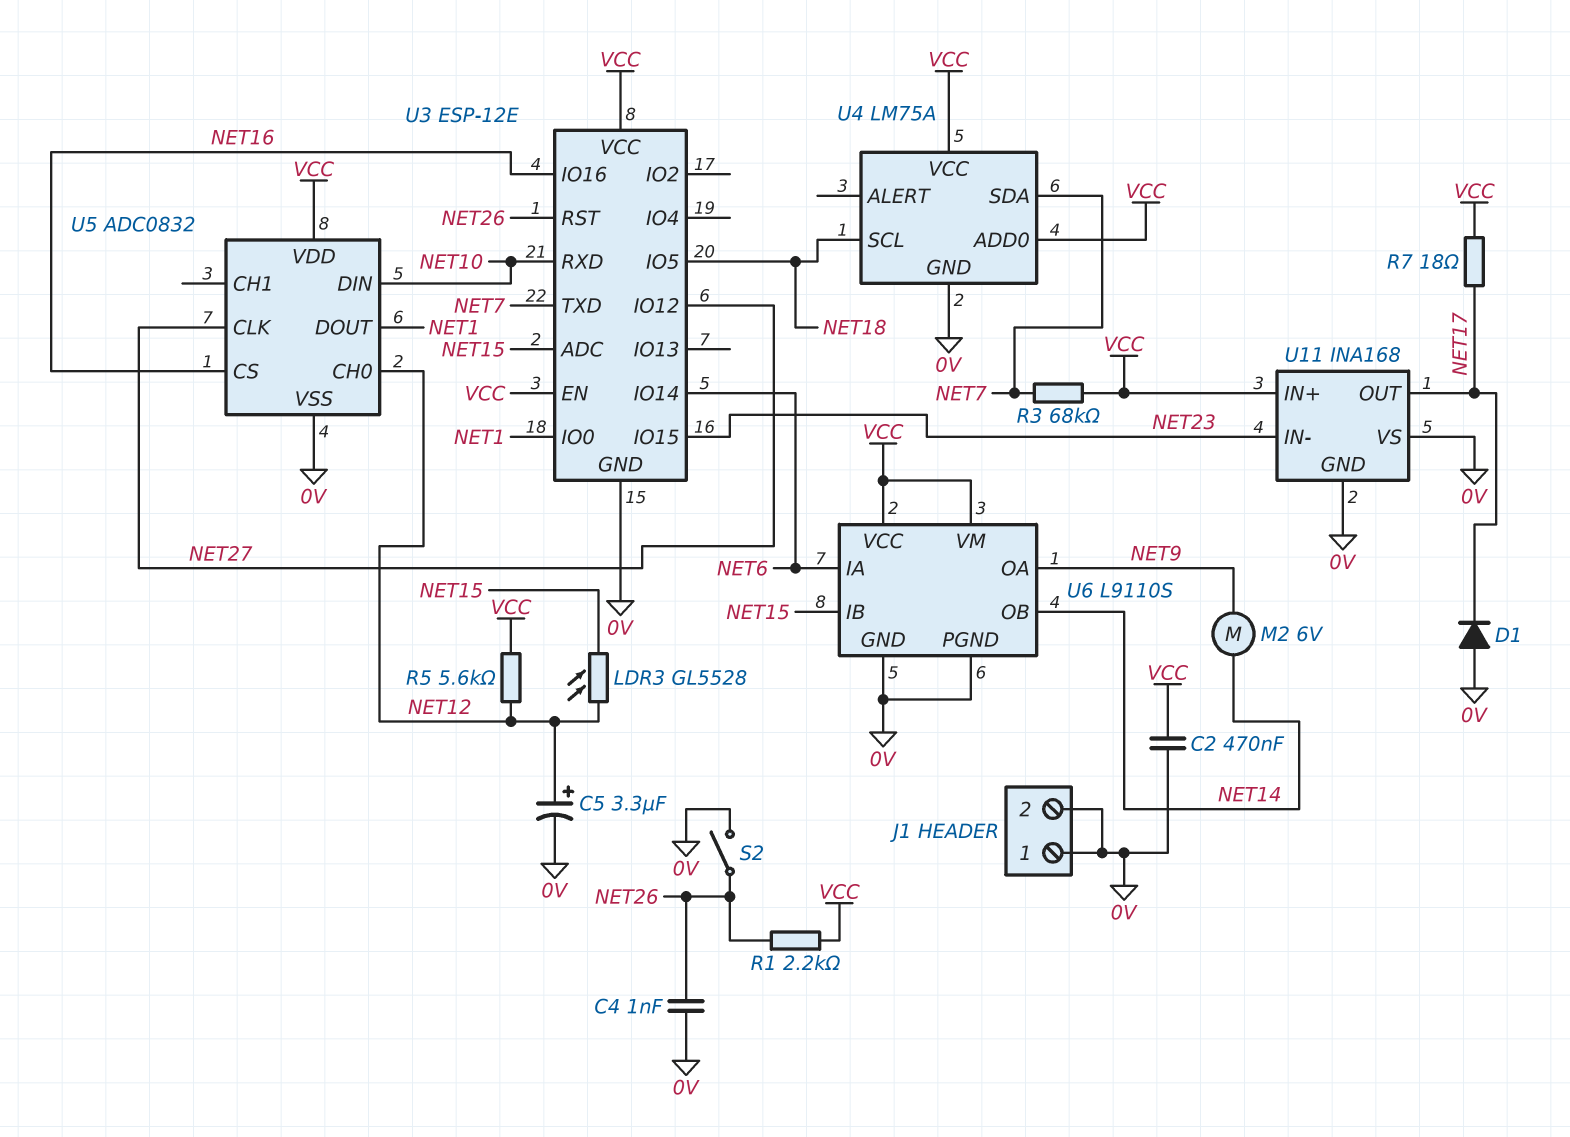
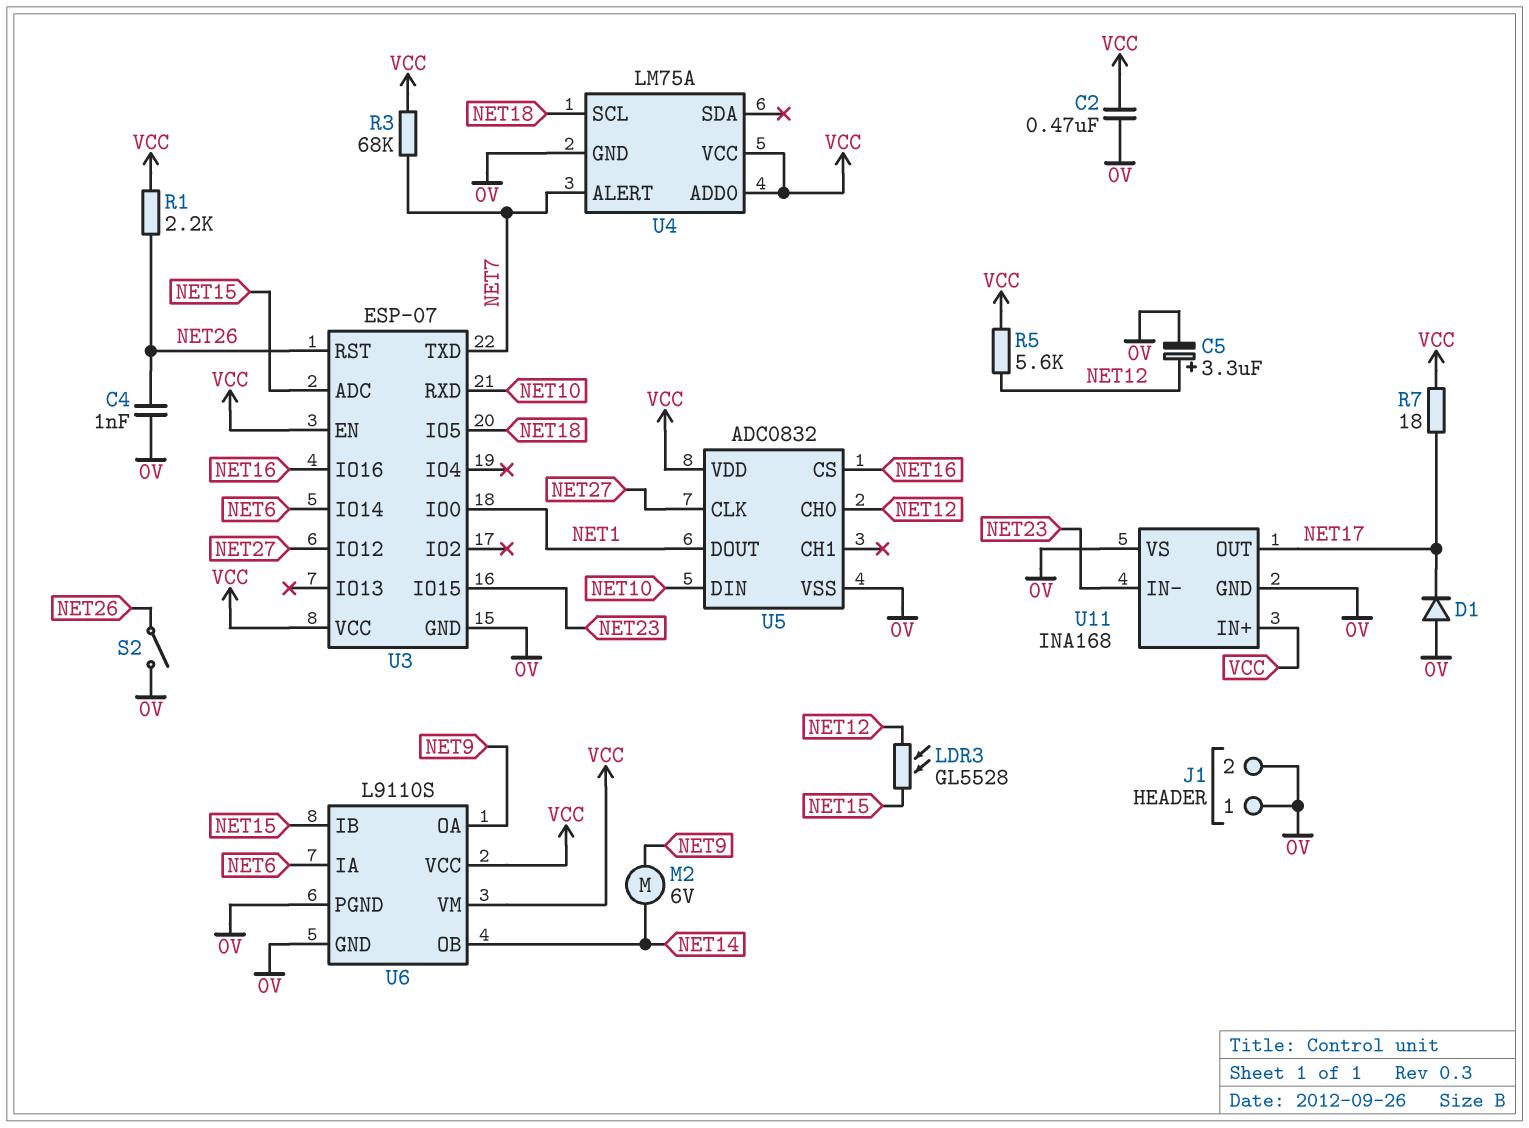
U3: ESP-12E -> ESP-07
U4 pin ALERT: none -> NET7
U4 pin SDA: NET7 -> none

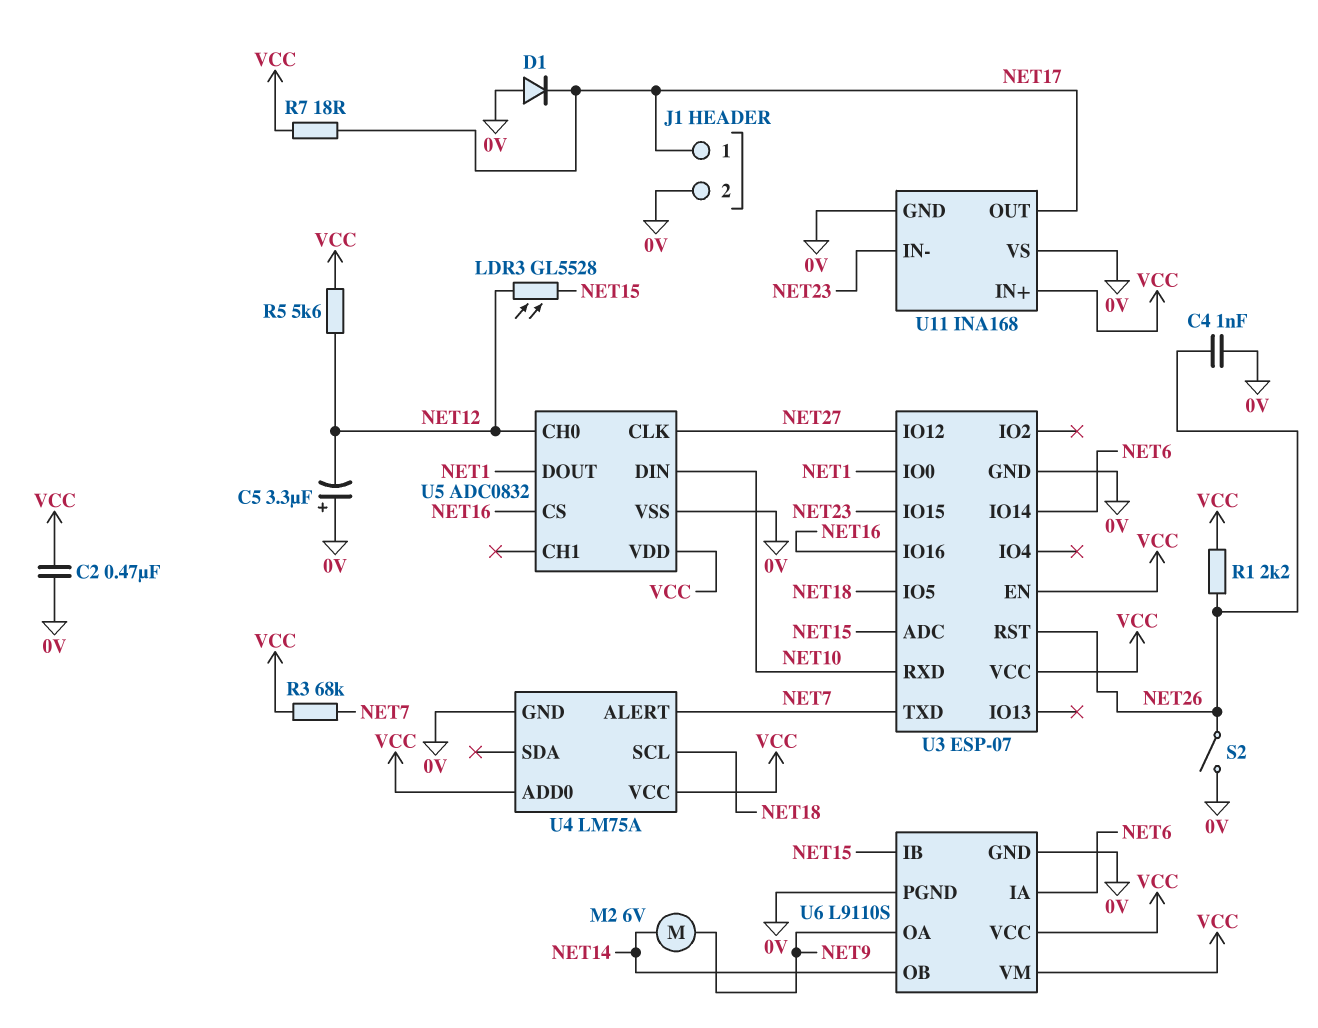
C5: 3.3uF (plus NET12, minus 0V) -> 3.3uF (plus 0V, minus NET12)
J1 pin 1: 0V -> NET17

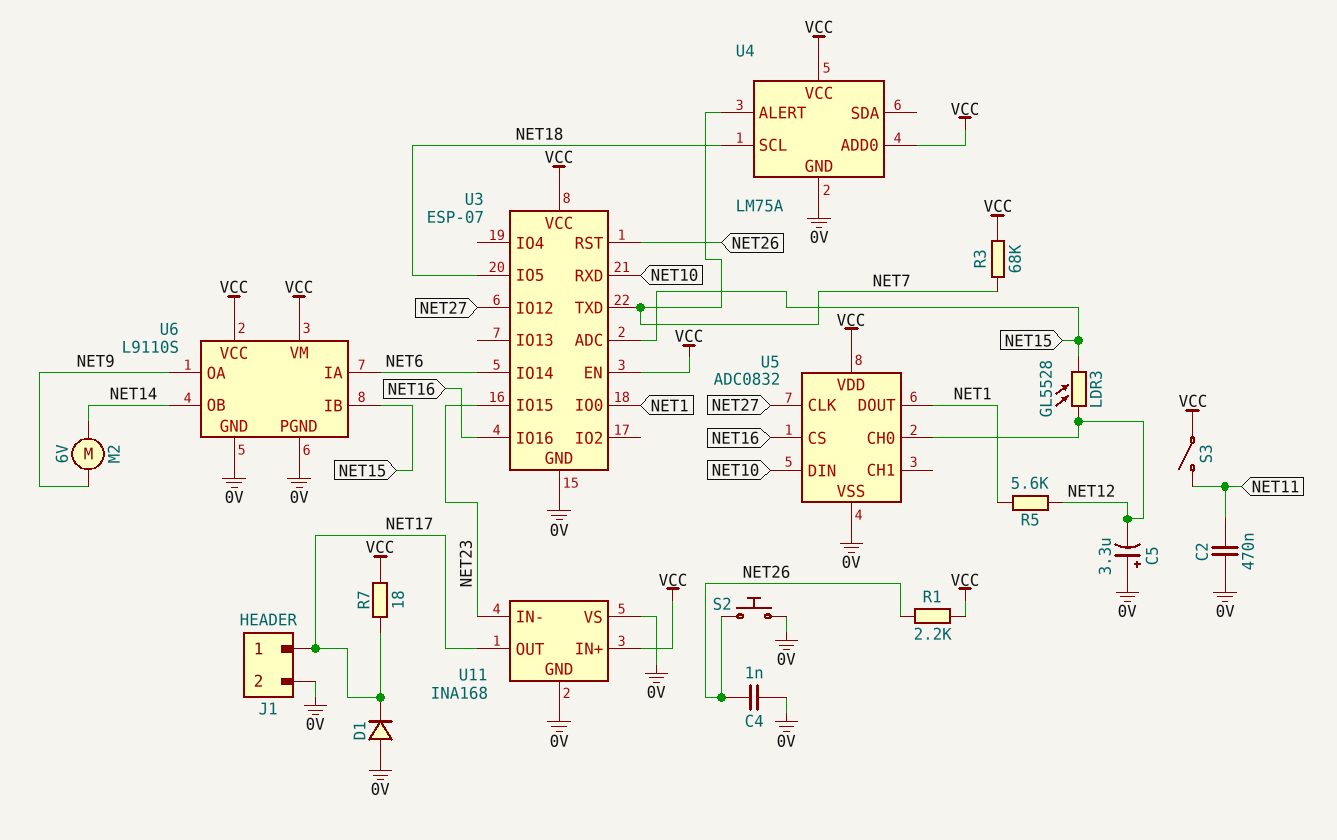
C2: 470nF (0V, VCC) -> 470nF (0V, NET11)
R5: 5.6k (NET12, VCC) -> 5.6k (NET1, NET12)
S2: switch (0V, NET26) -> button (0V, NET26)
S3: none -> switch (NET11, VCC)

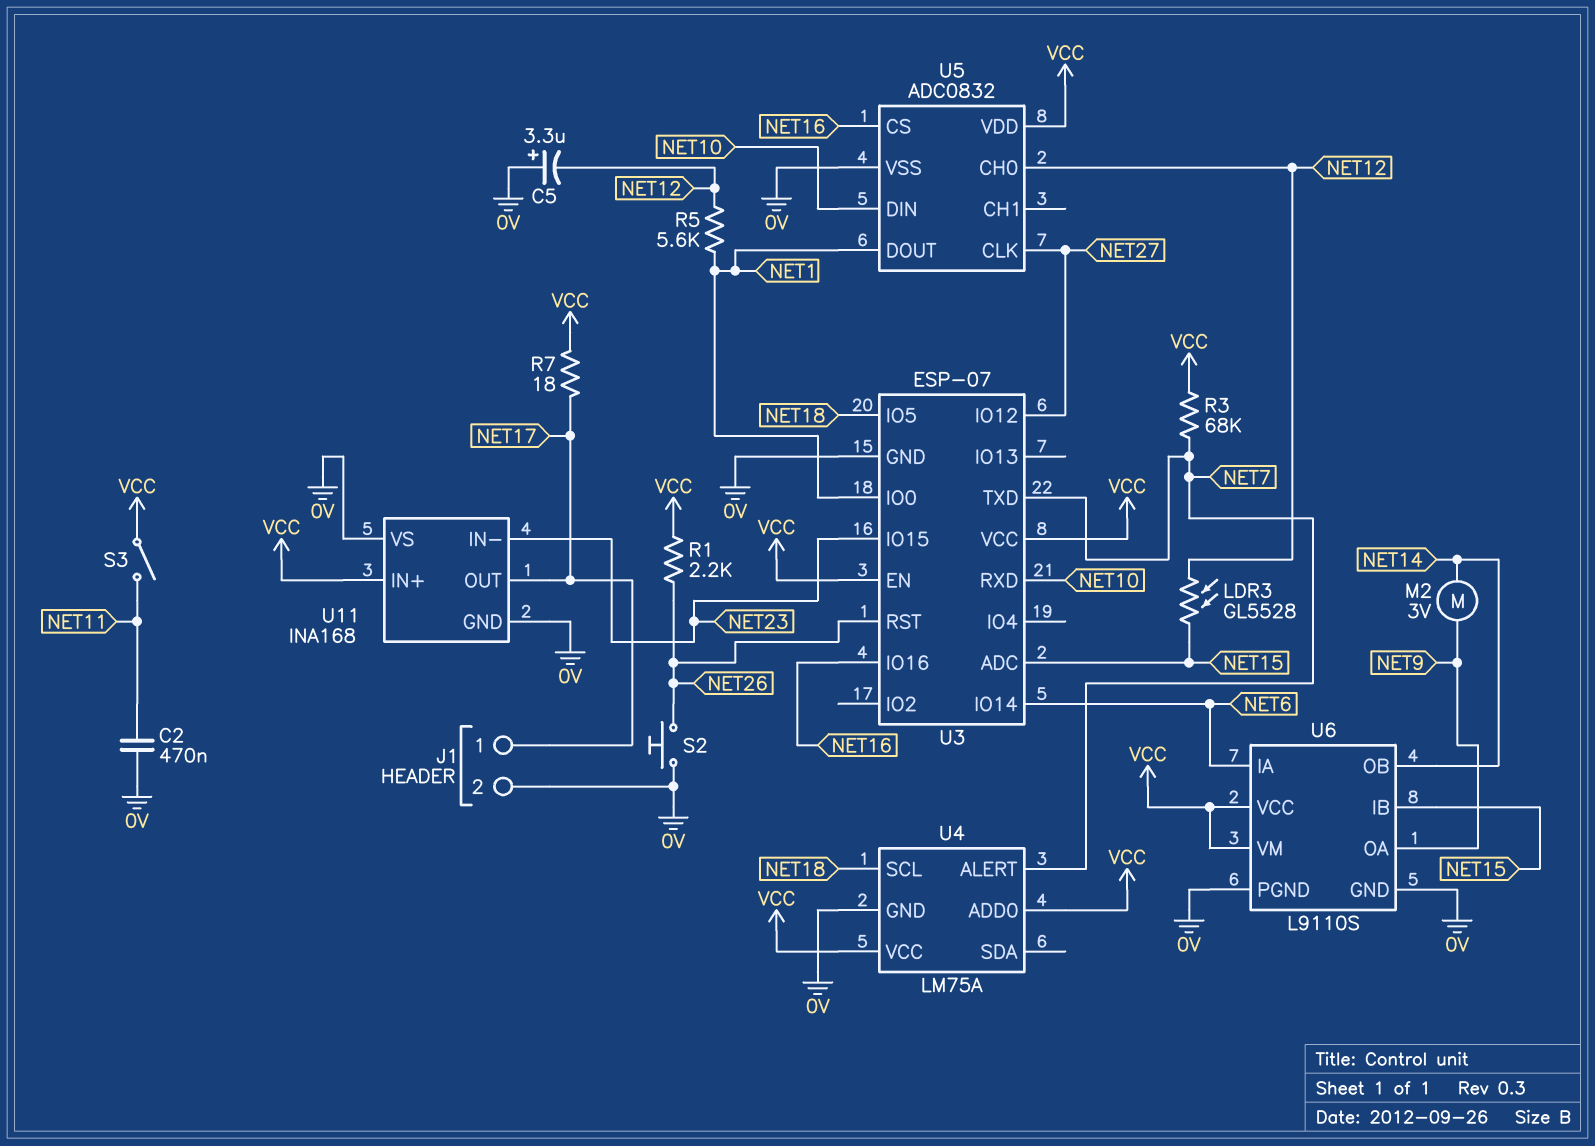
C4: 1nF (0V, NET26) -> none
D1: diode (A 0V, K NET17) -> none
M2: motor 6V (NET9, NET14) -> motor 3V (NET9, NET14)

